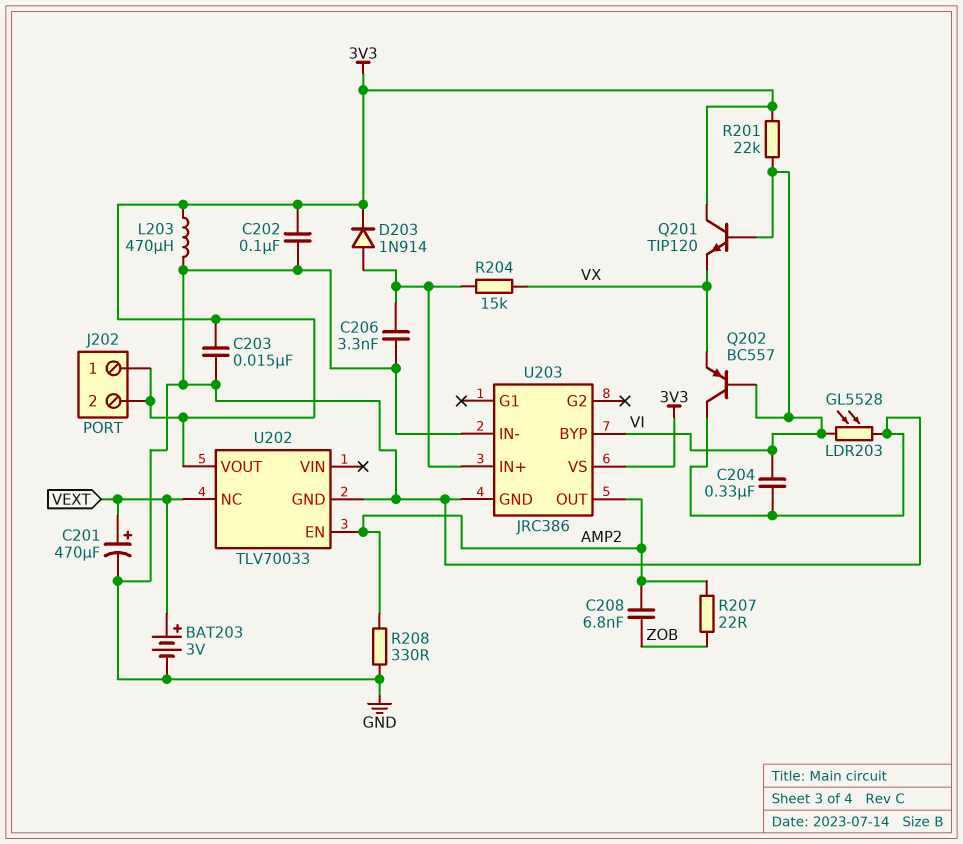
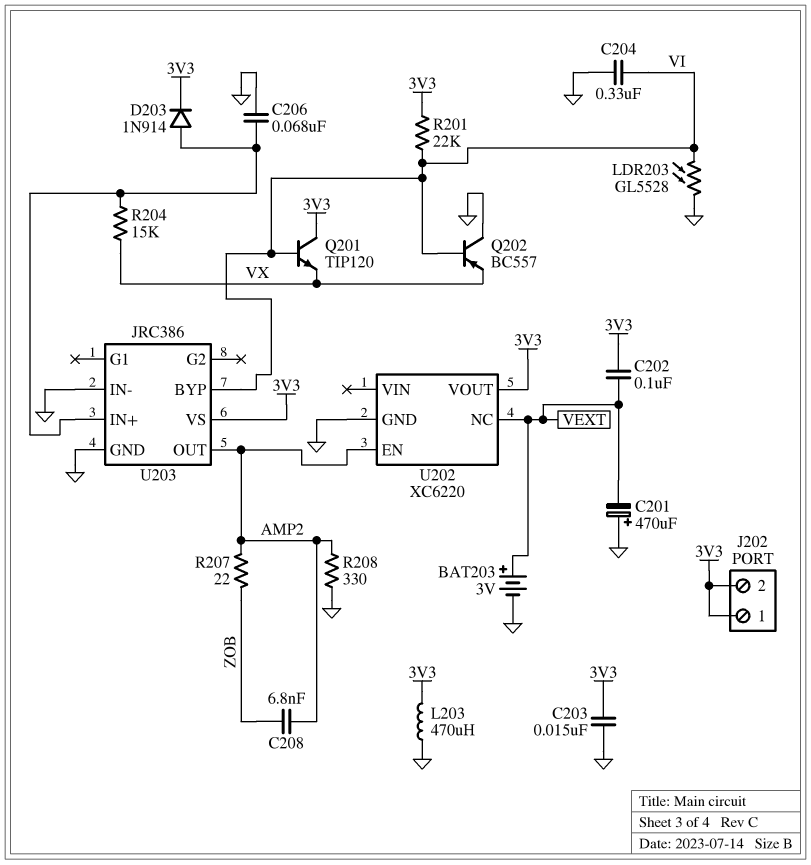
C201: 470uF (plus VEXT, minus GND) -> 470uF (plus GND, minus VEXT)
C202: 100nF (3V3, GND) -> 100nF (3V3, VEXT)
C206: 3.3nF (GND, U203/IN+) -> 68nF (GND, U203/IN+)
U202: TLV70033 -> XC6220

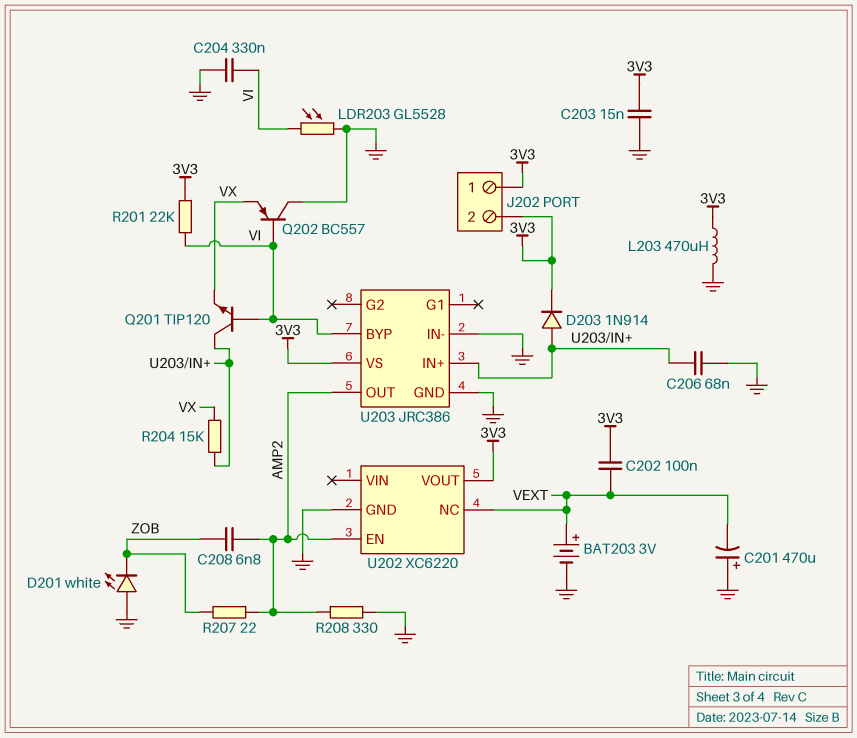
D201: none -> LED white (A GND, K ZOB)
Q201: NPN TIP120 (B VI, C 3V3, E VX) -> NPN TIP120 (B VI, C U203/IN+, E VX)

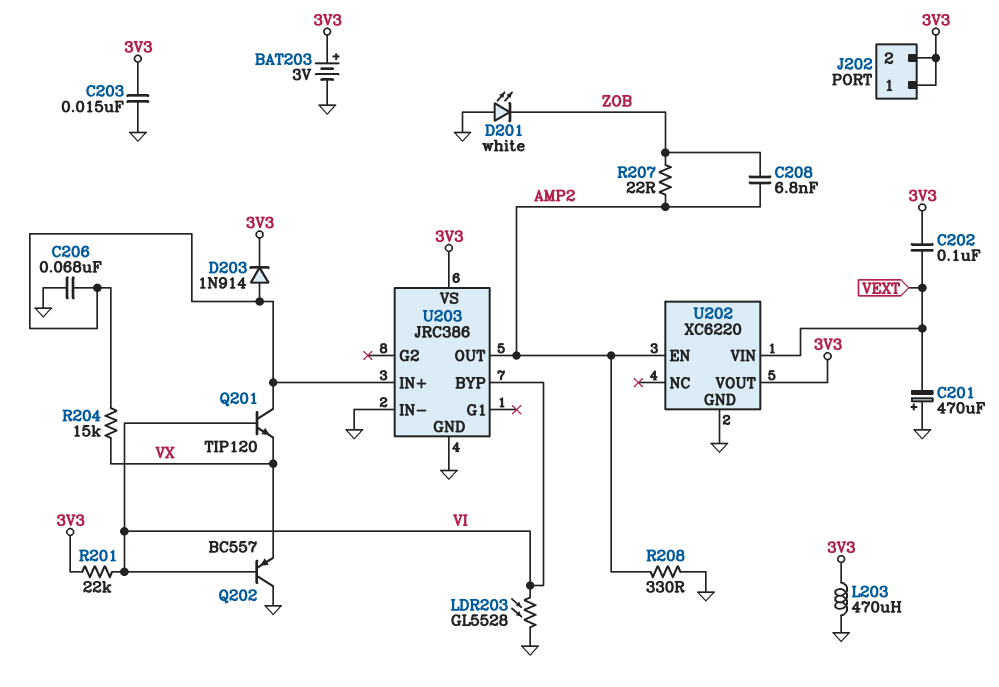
BAT203: 3V (plus VEXT, minus GND) -> 3V (plus 3V3, minus GND)
C204: 330nF (GND, VI) -> none
U202 pin NC: VEXT -> none
U202 pin VIN: none -> VEXT

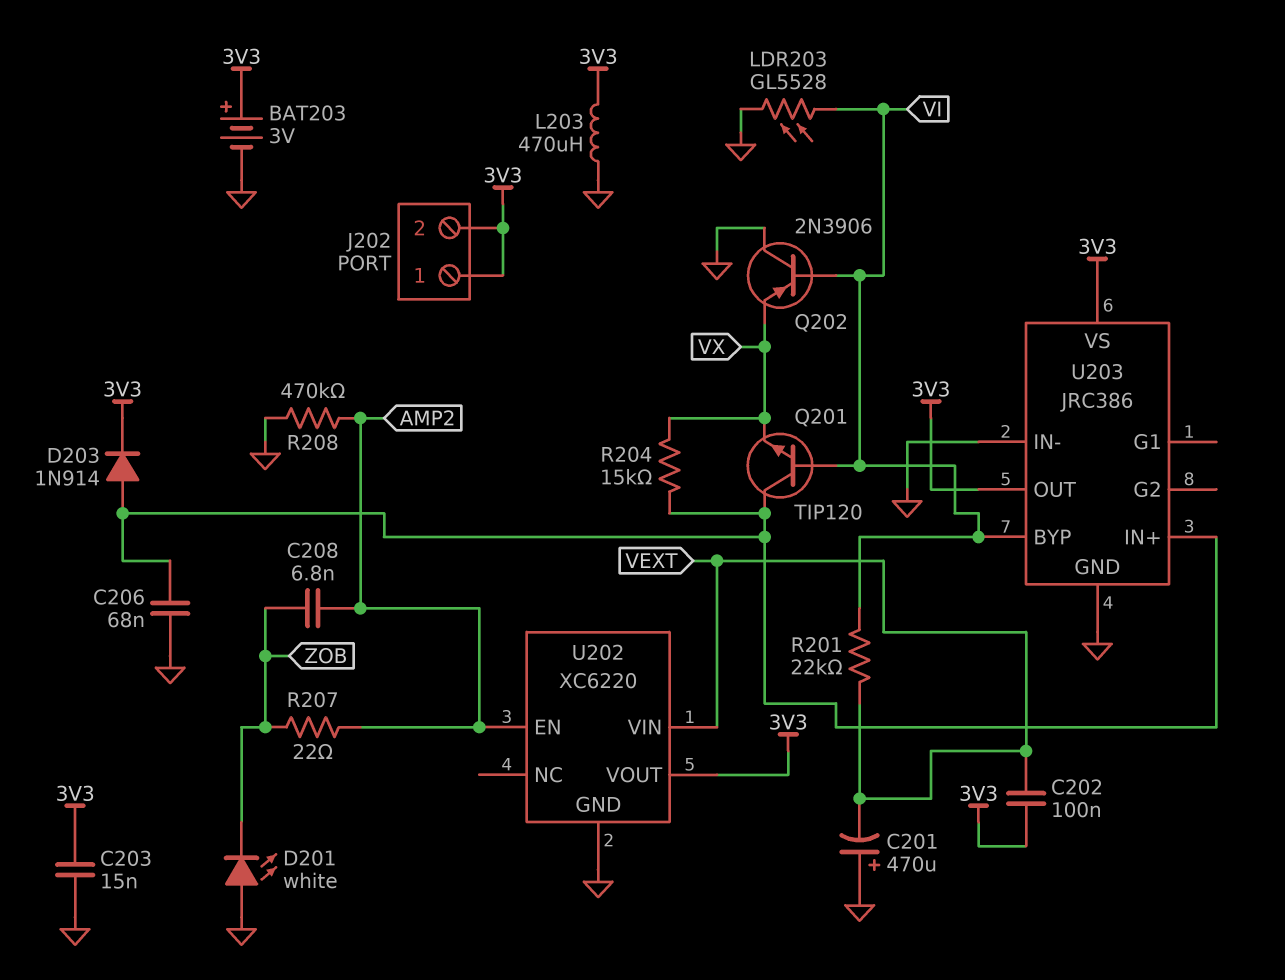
Q202: PNP BC557 (B VI, C GND, E VX) -> PNP 2N3906 (B VI, C GND, E VX)
R201: 22k (3V3, VI) -> 22k (VEXT, VI)
R208: 330 (AMP2, GND) -> 470k (AMP2, GND)
U203 pin OUT: AMP2 -> 3V3

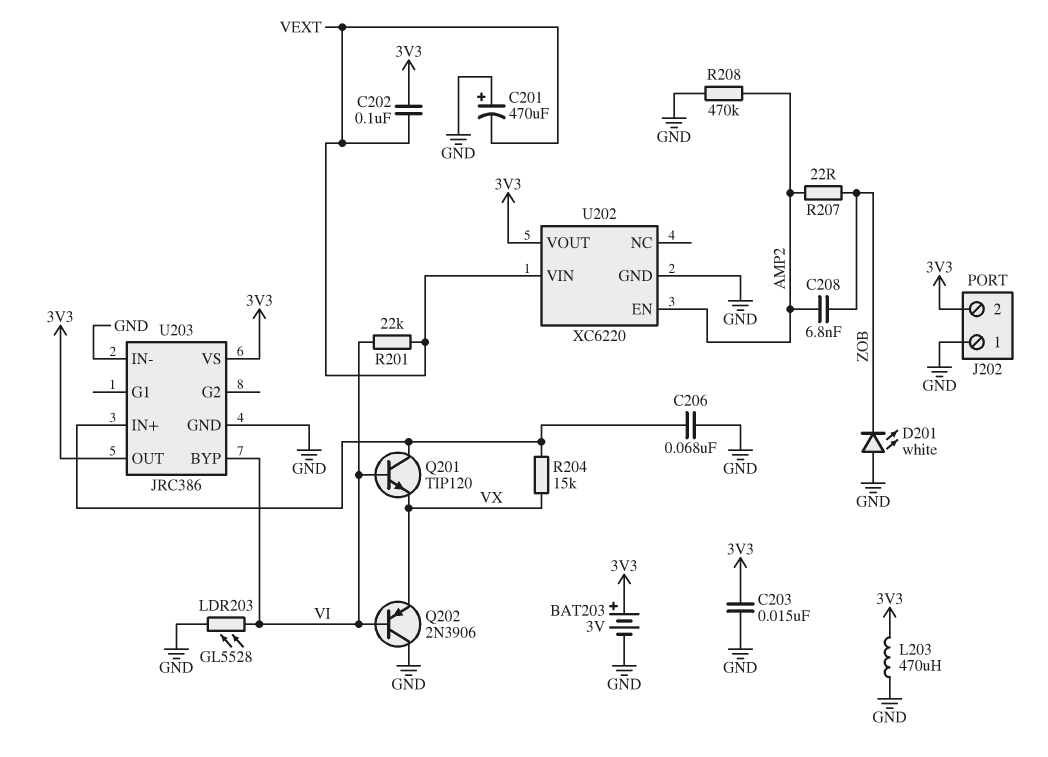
D203: diode 1N914 (A U203/IN+, K 3V3) -> none
J202 pin 1: 3V3 -> GND

